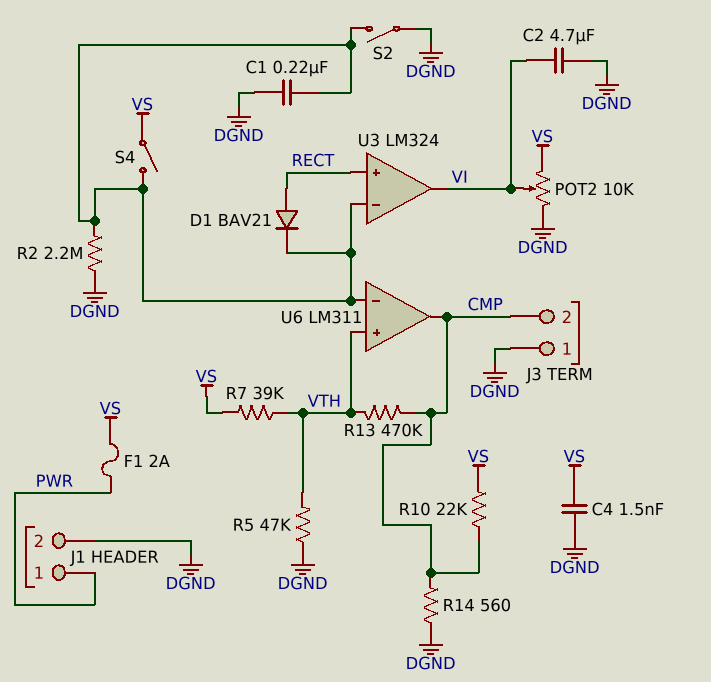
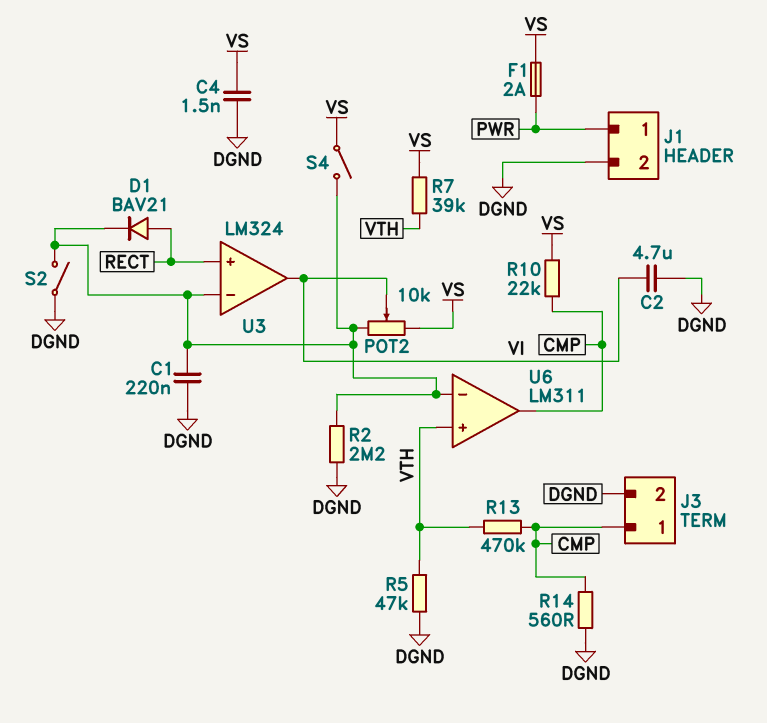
J3 pin 1: DGND -> CMP
J3 pin 2: CMP -> DGND
POT2: 10k (DGND, VS, wiper VI) -> 10k (U3/in-, VS, wiper VI)

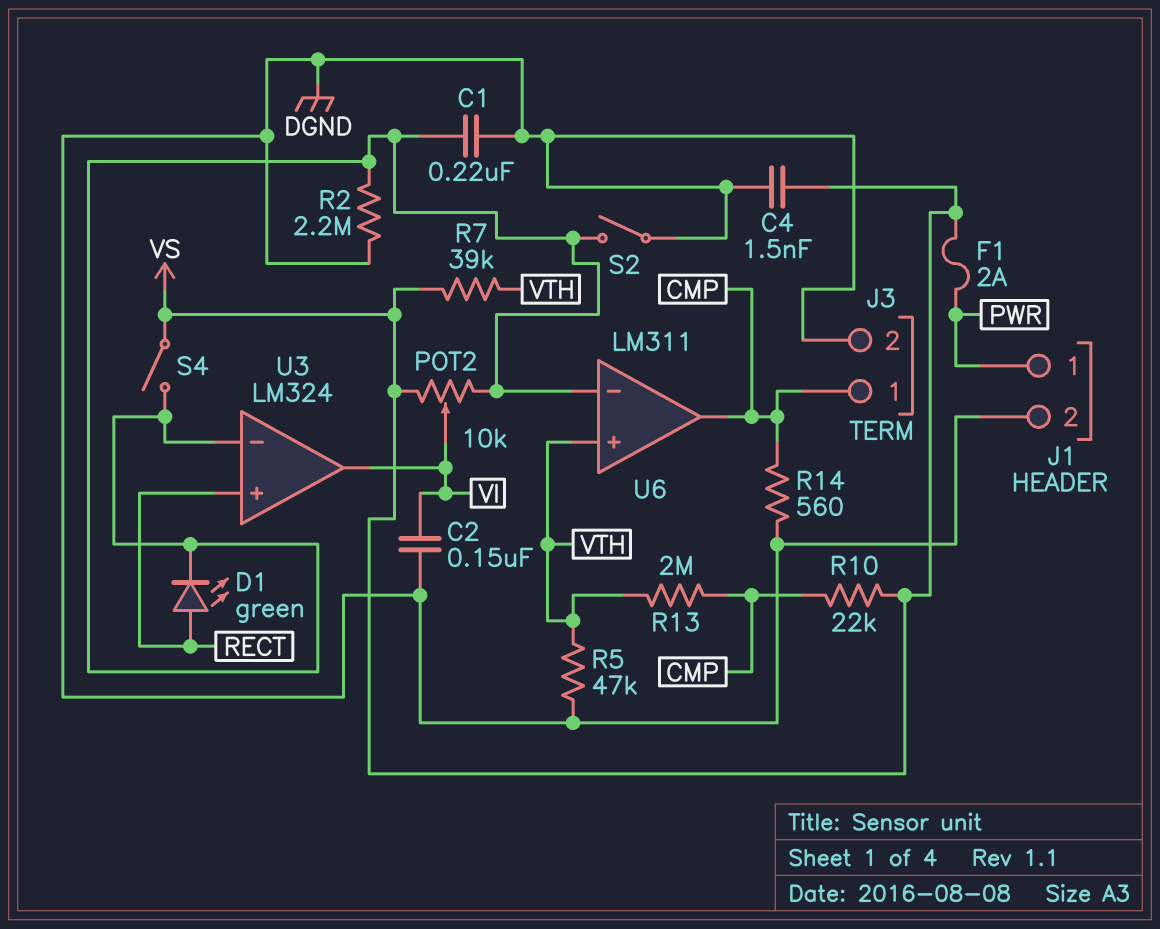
C2: 4.7uF (DGND, VI) -> 150nF (DGND, VI)
D1: diode BAV21 (A RECT, K U3/in-) -> LED green (A RECT, K U3/in-)
R13: 470k (CMP, VTH) -> 2M (CMP, VTH)

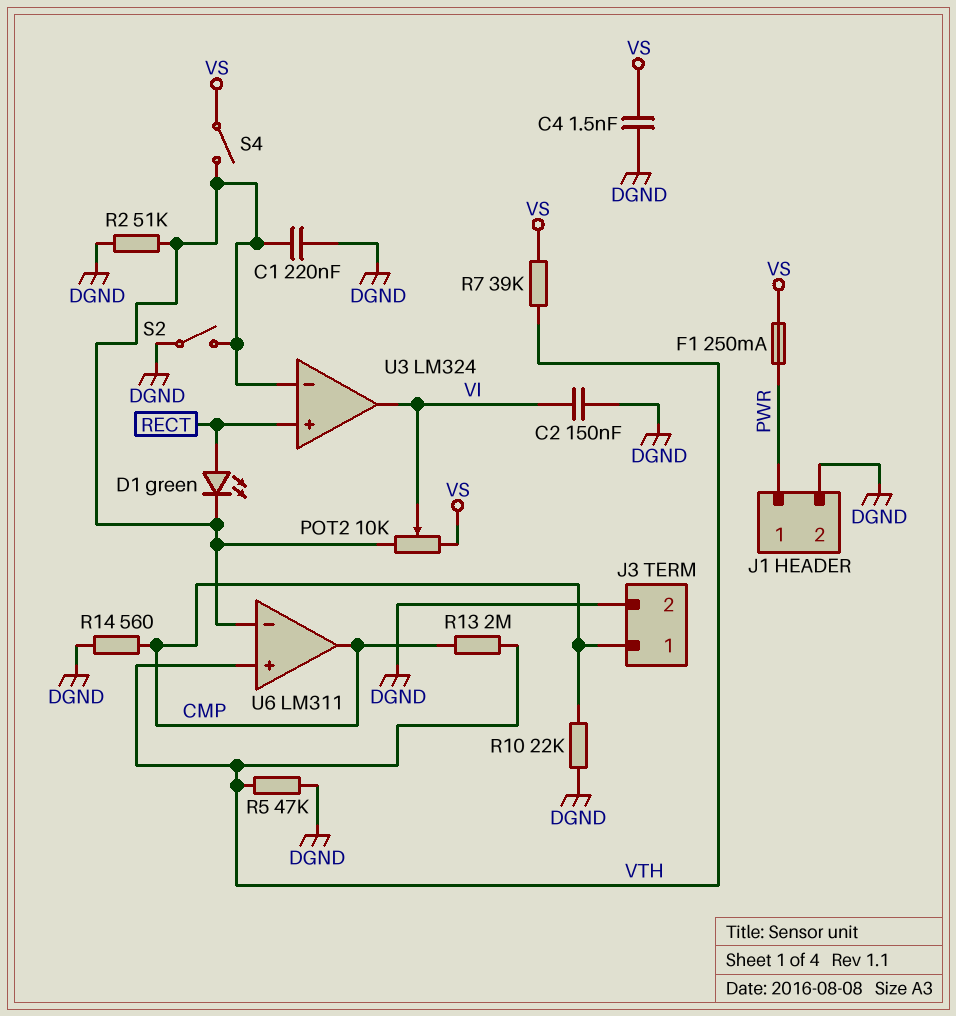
F1: 2A (PWR, VS) -> 250mA (PWR, VS)
R2: 2.2M (DGND, U3/in-) -> 51k (DGND, U3/in-)
R10: 22k (CMP, VS) -> 22k (CMP, DGND)

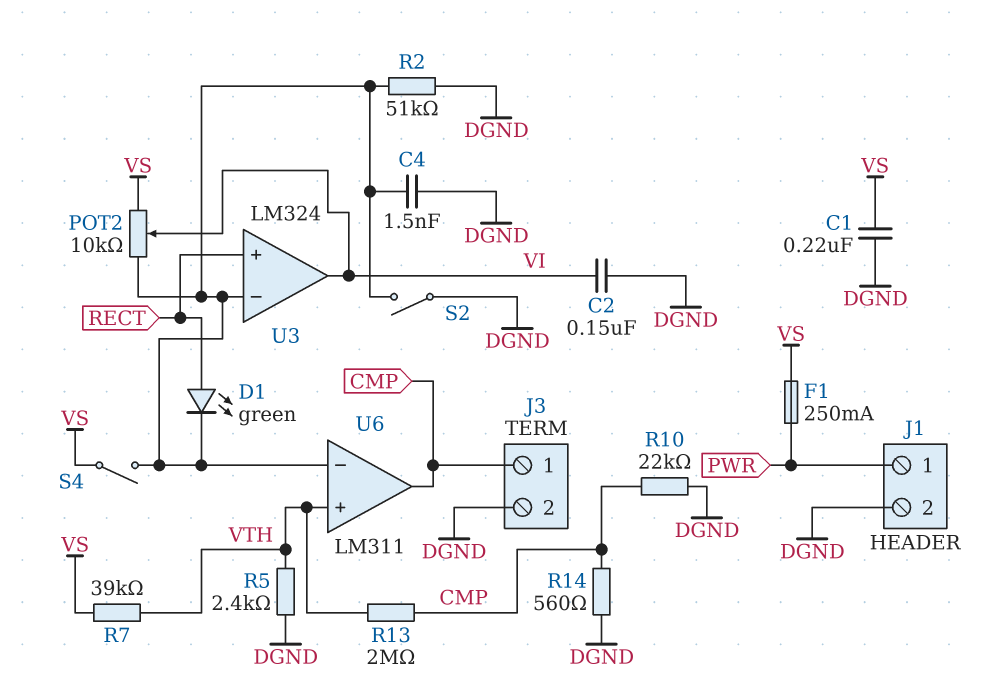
C1: 220nF (DGND, U3/in-) -> 220nF (DGND, VS)
C4: 1.5nF (DGND, VS) -> 1.5nF (DGND, U3/in-)
R5: 47k (DGND, VTH) -> 2.4k (DGND, VTH)

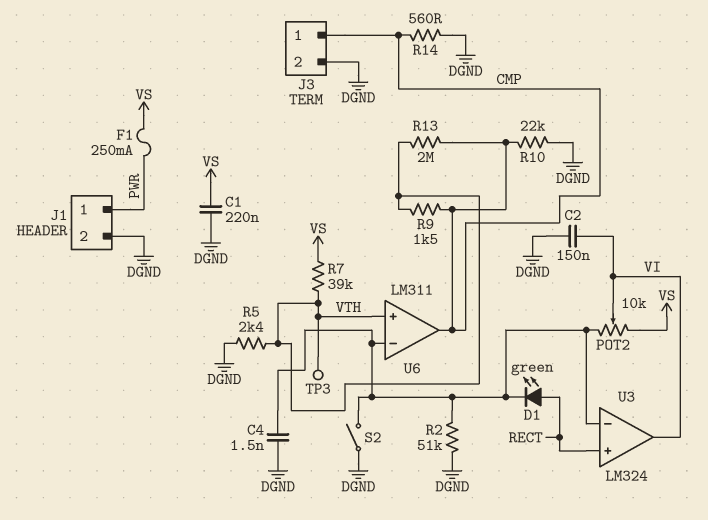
R9: none -> 1.5k (CMP, VTH)
S4: switch (U3/in-, VS) -> none
TP3: none -> test point (VTH)

